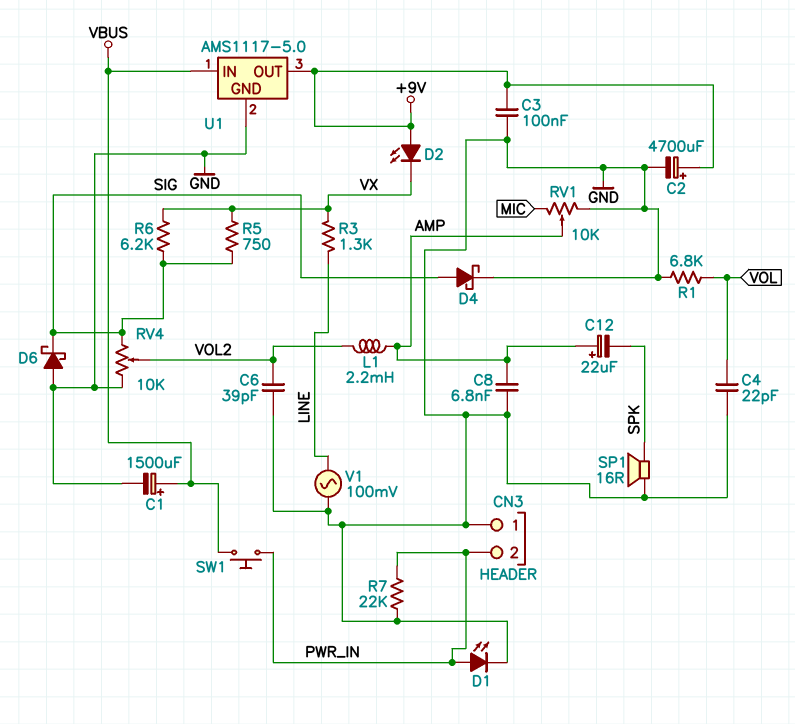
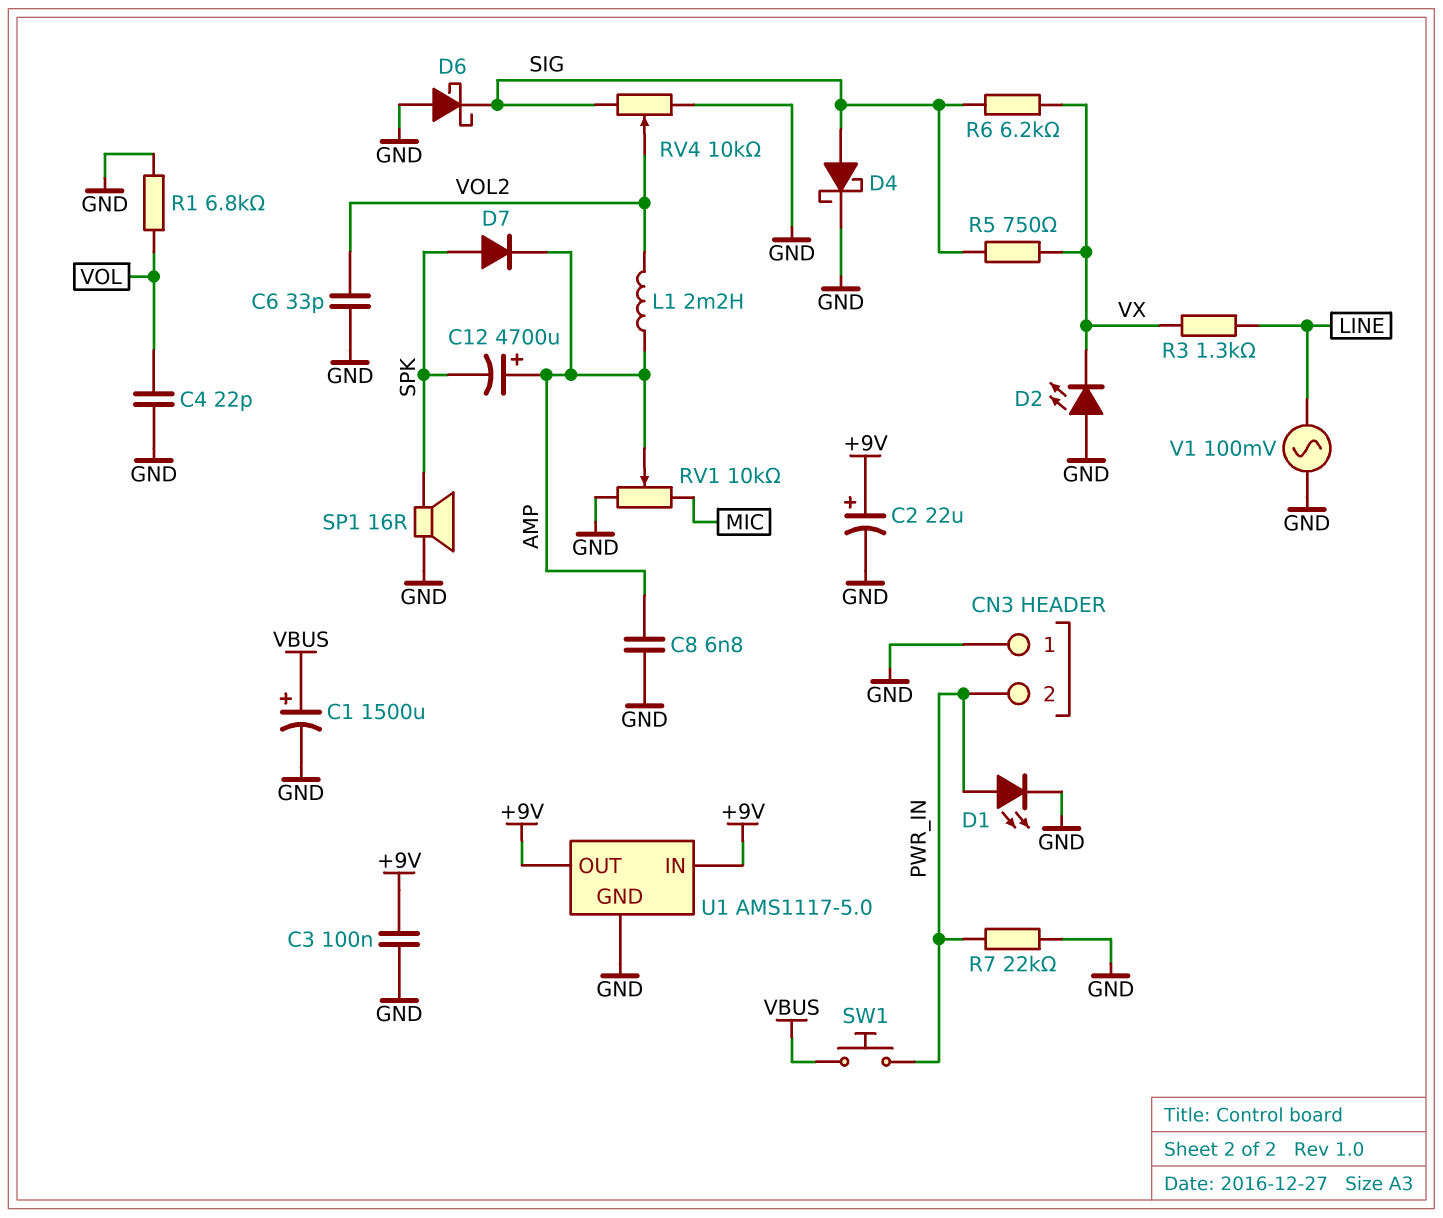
C2: 4700uF (plus +9V, minus GND) -> 22uF (plus +9V, minus GND)
C6: 39pF (GND, VOL2) -> 33pF (GND, VOL2)
C12: 22uF (plus AMP, minus SPK) -> 4700uF (plus AMP, minus SPK)
D2: LED (A +9V, K VX) -> LED (A GND, K VX)
D7: none -> diode (A SPK, K AMP)
U1 pin IN: VBUS -> +9V

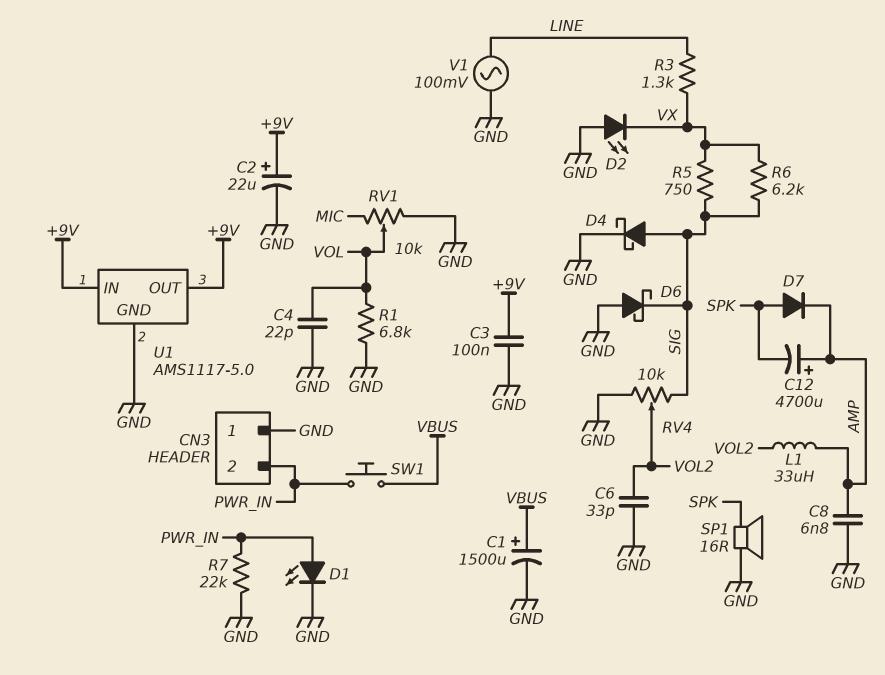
L1: 2.2mH (AMP, VOL2) -> 33uH (AMP, VOL2)
RV1: 10k (GND, MIC, wiper AMP) -> 10k (GND, MIC, wiper VOL)

